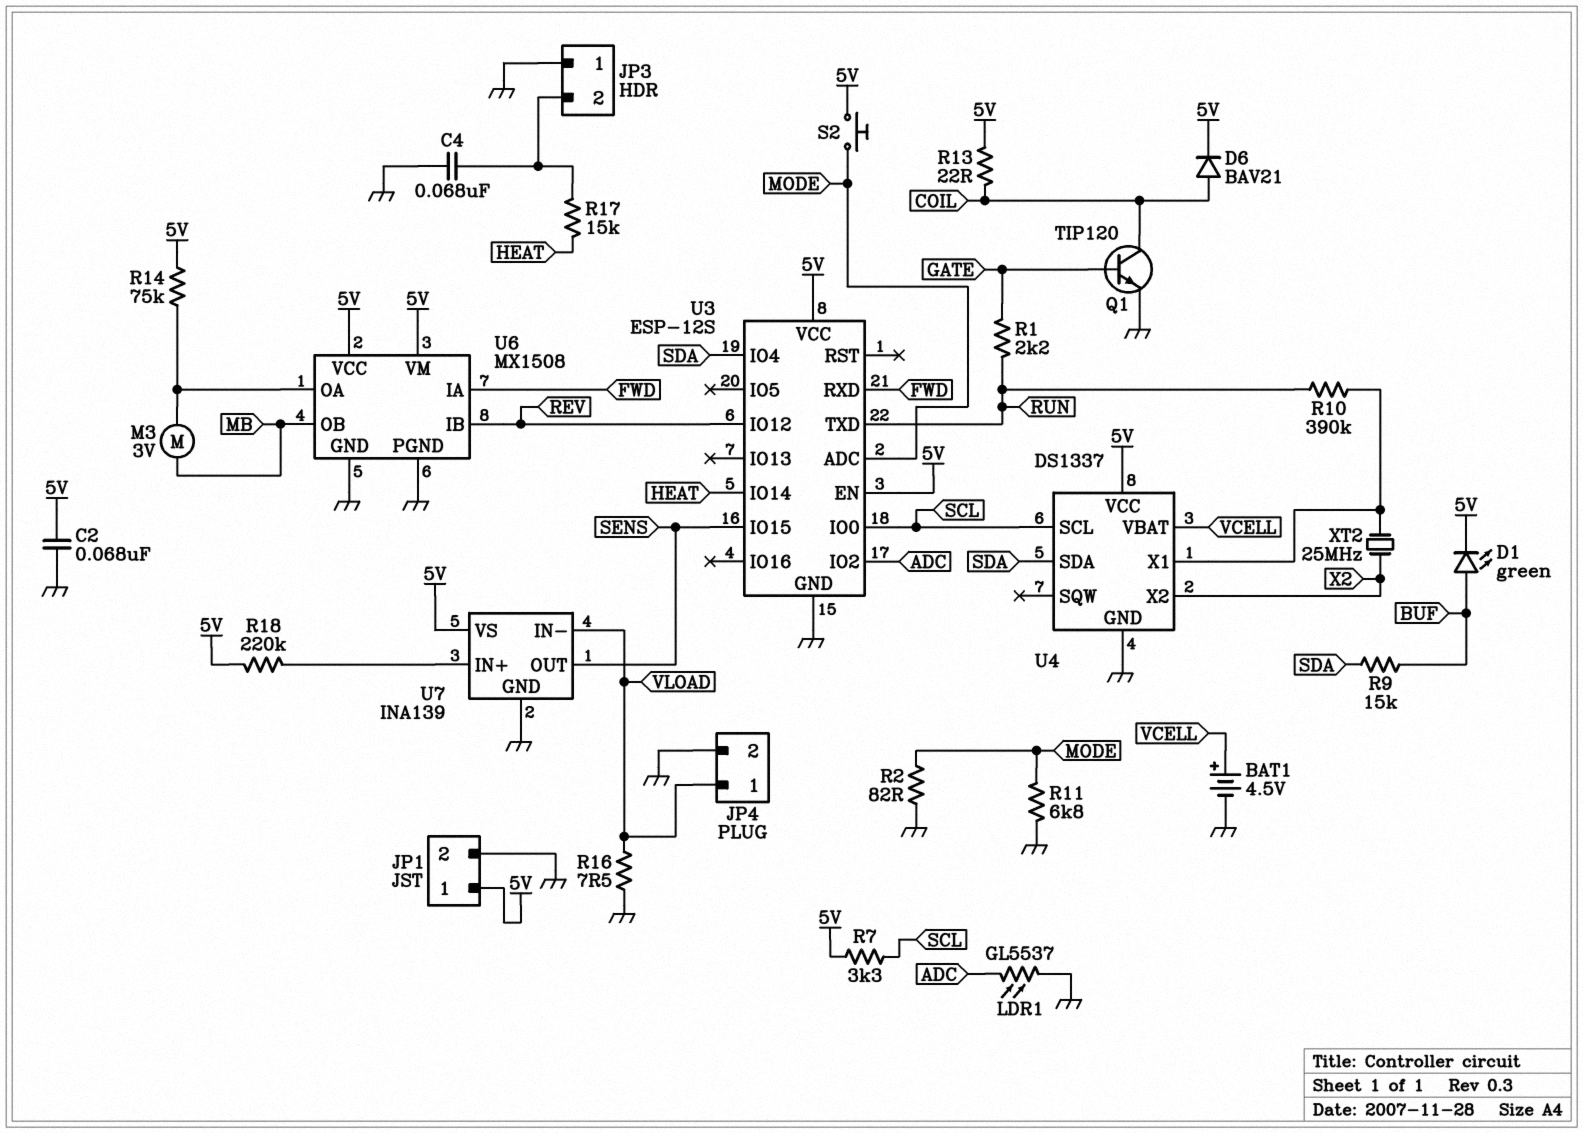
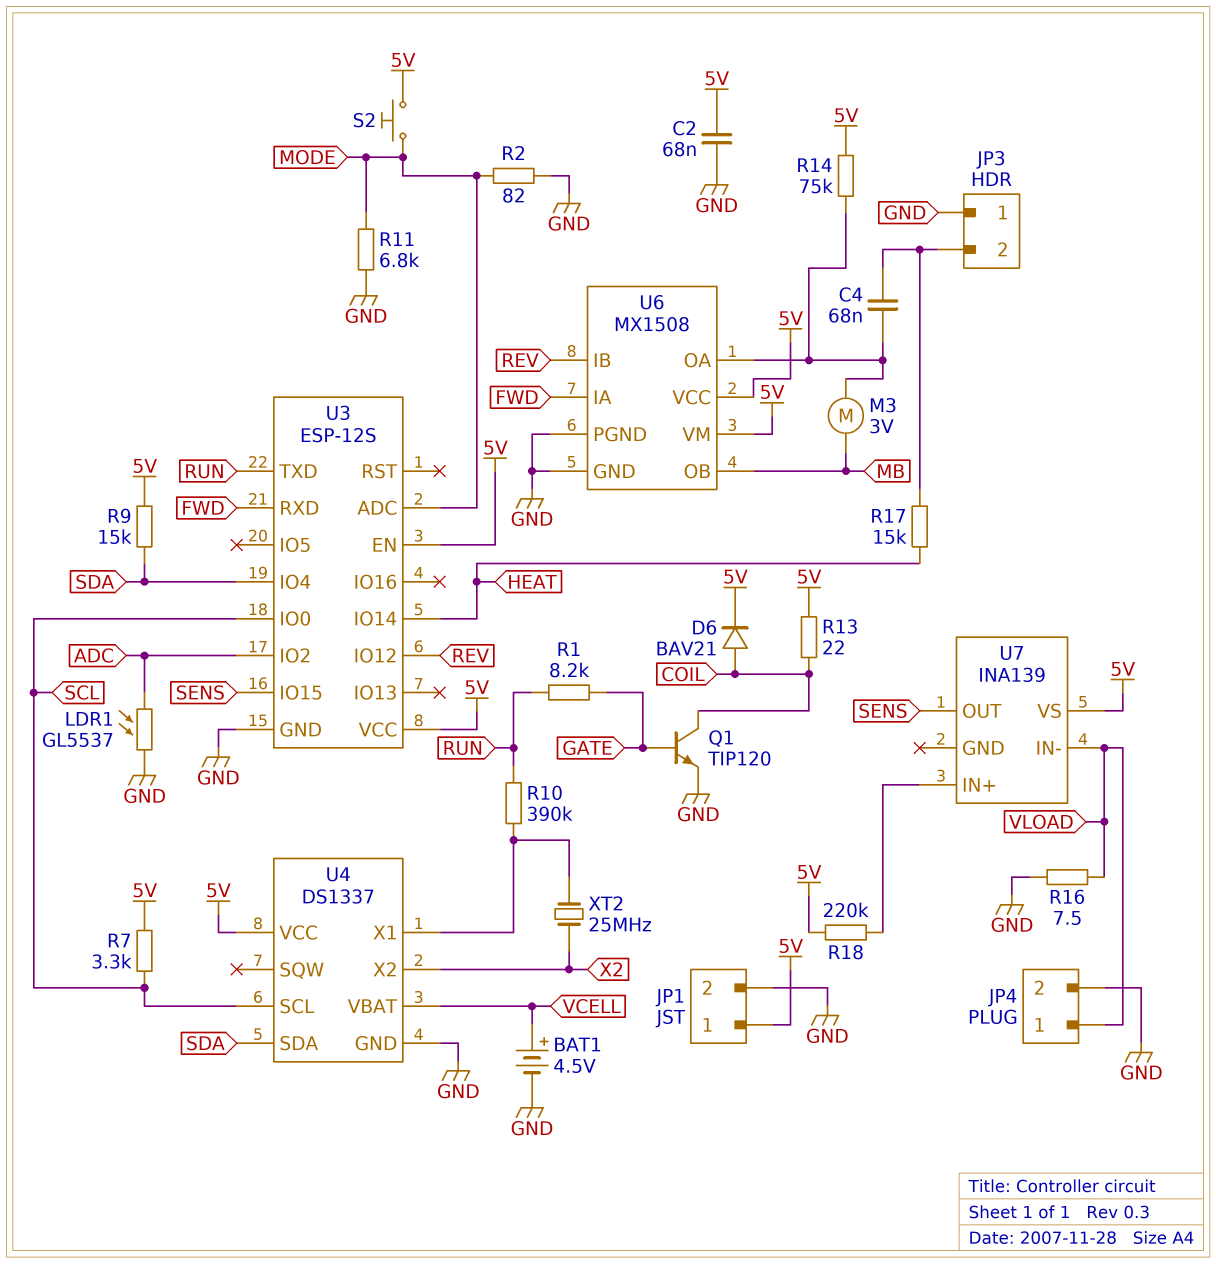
C4: 68nF (GND, JP3/2) -> 68nF (JP3/2, U6/OA)
D1: LED green (A BUF, K 5V) -> none
R1: 2.2k (GATE, RUN) -> 8.2k (GATE, RUN)
R9: 15k (BUF, SDA) -> 15k (5V, SDA)
U7 pin GND: GND -> none

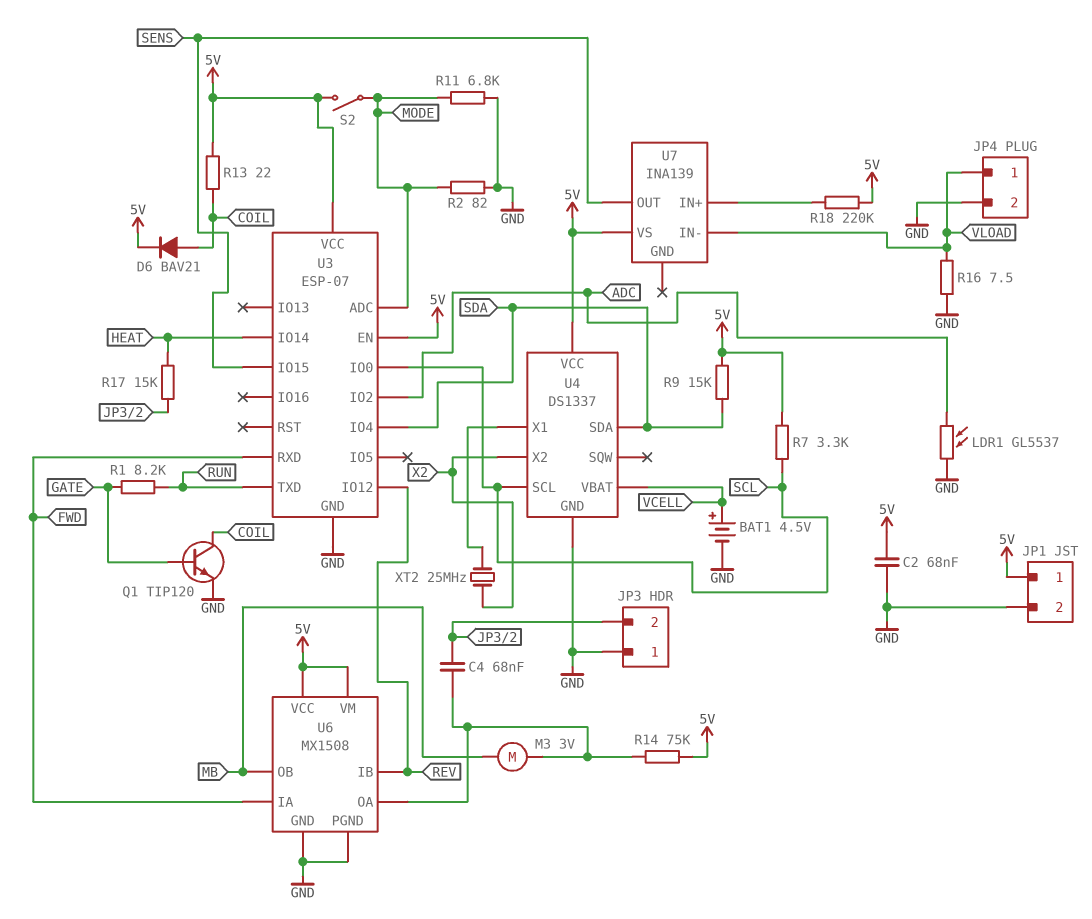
R10: 390k (RUN, U4/X1) -> none
S2: button (5V, MODE) -> switch (5V, MODE)
U3: ESP-12S -> ESP-07

